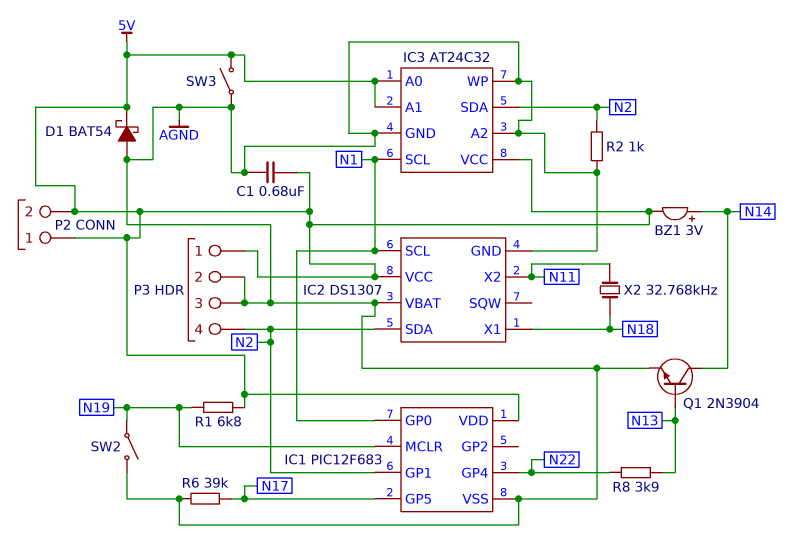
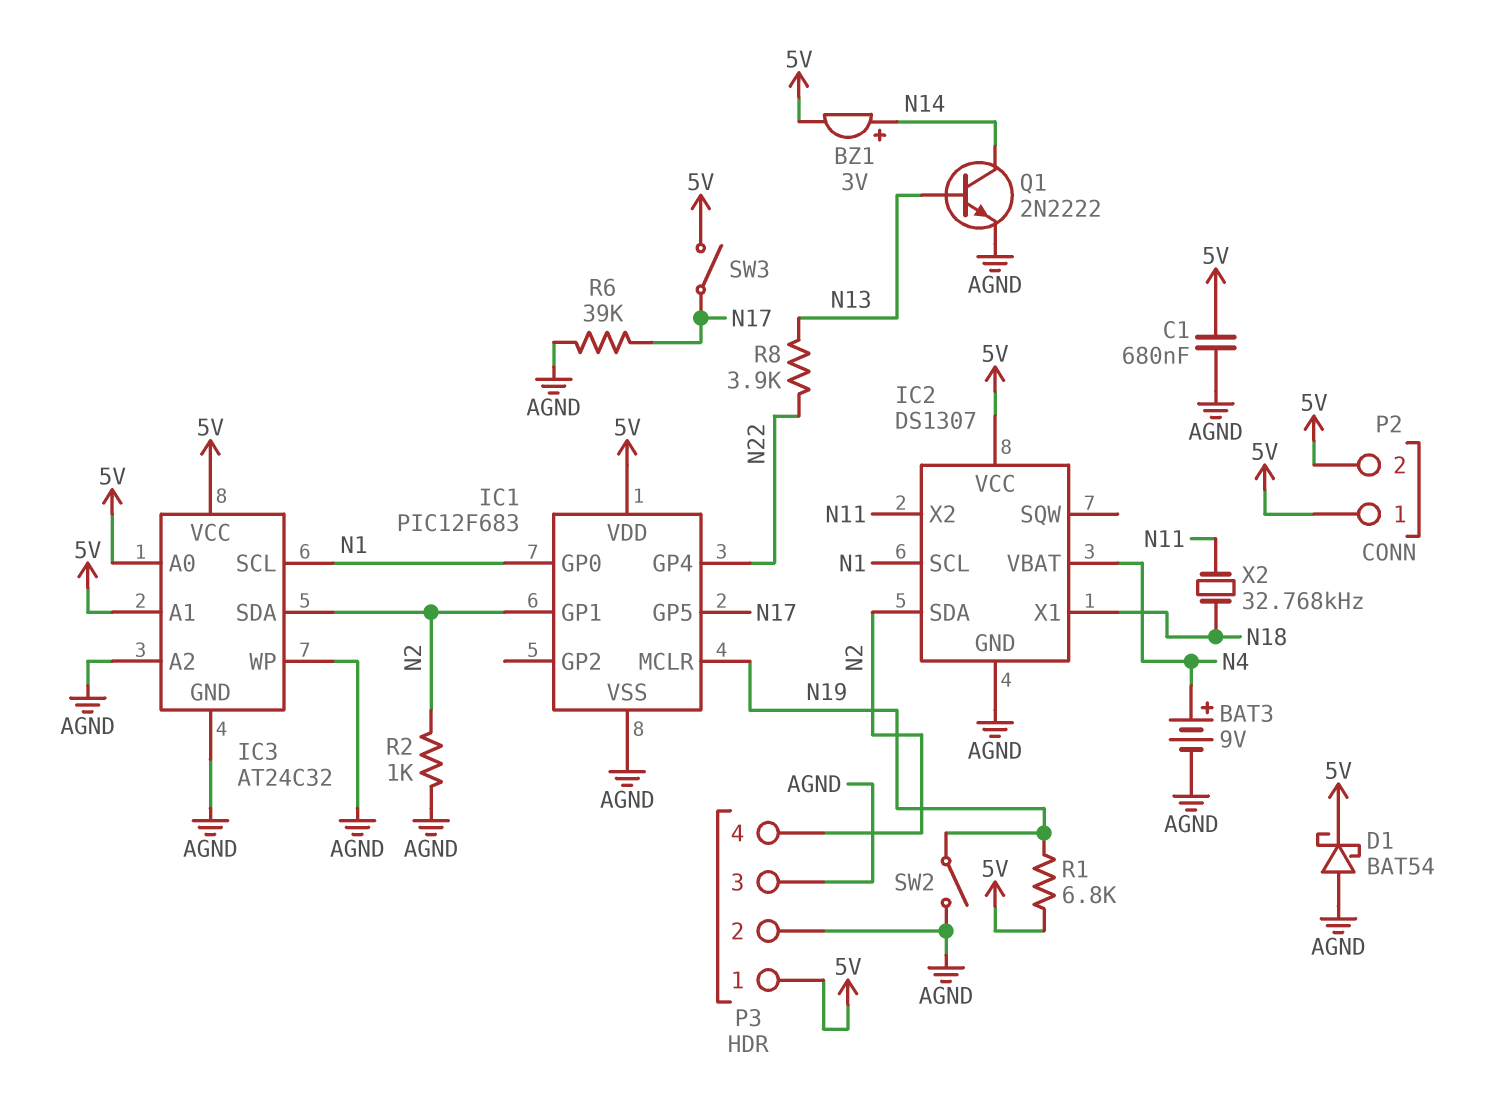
BAT3: none -> 9V (plus N4, minus AGND)
IC2 pin VBAT: AGND -> N4
Q1: NPN 2N3904 (B N13, C N14, E AGND) -> NPN 2N2222 (B N13, C N14, E AGND)
SW3: switch (5V, AGND) -> switch (5V, N17)

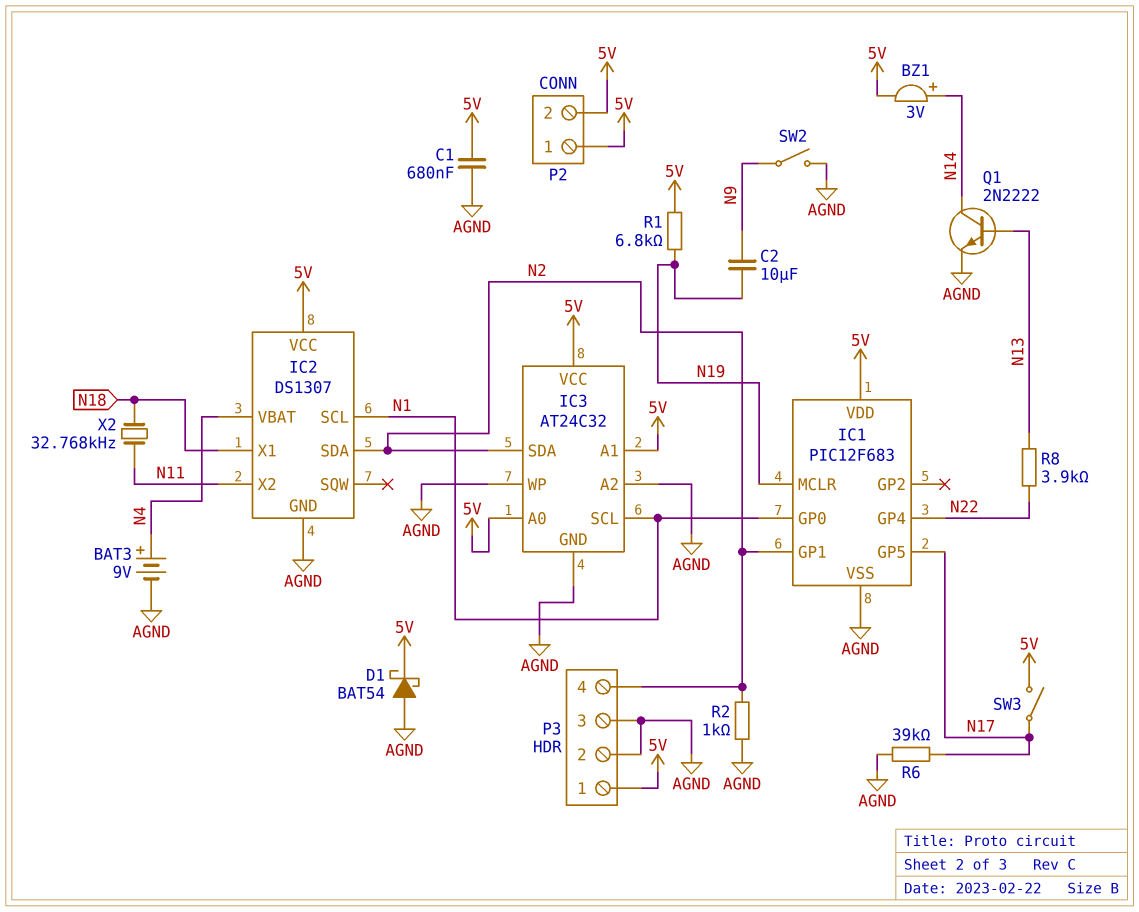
C2: none -> 10uF (N9, N19)
SW2: switch (AGND, N19) -> switch (AGND, N9)

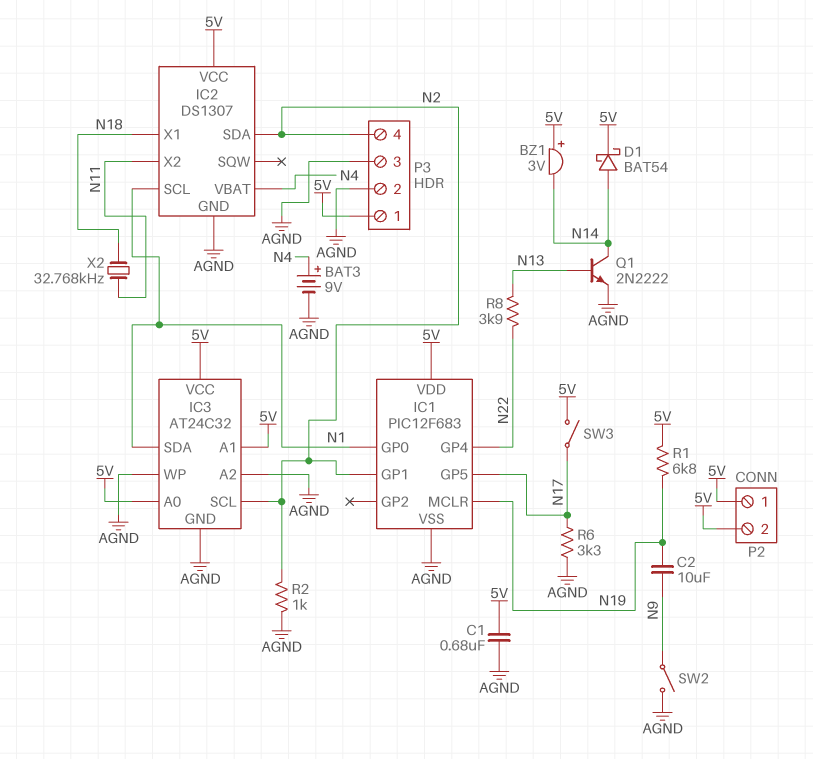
BZ1: buzzer 3V (plus N14, minus 5V) -> buzzer 3V (plus 5V, minus N14)
D1: schottky BAT54 (A AGND, K 5V) -> schottky BAT54 (A N14, K 5V)
IC3 pin SCL: N1 -> N2
IC3 pin SDA: N2 -> N1
R6: 39k (AGND, N17) -> 3.3k (AGND, N17)

